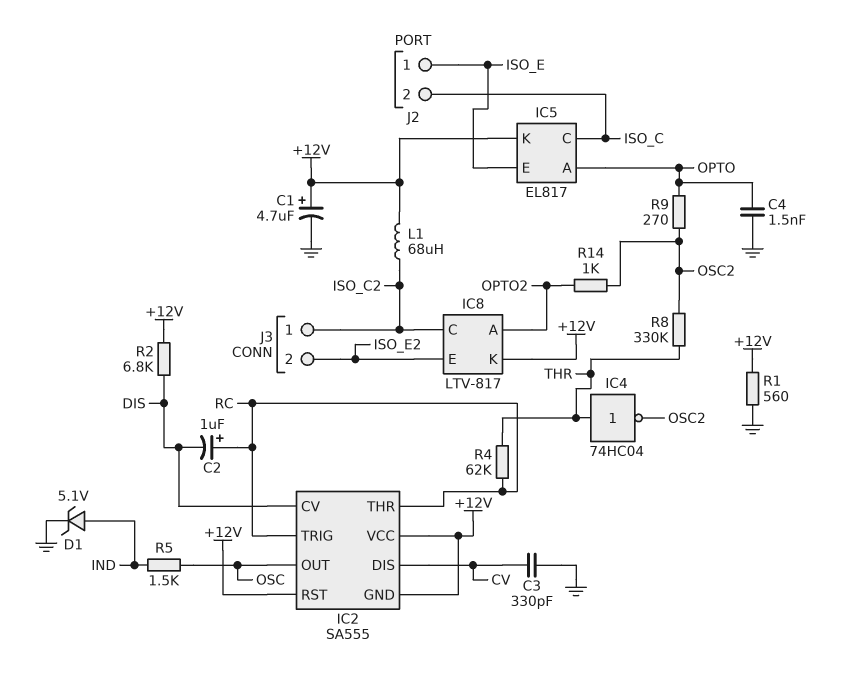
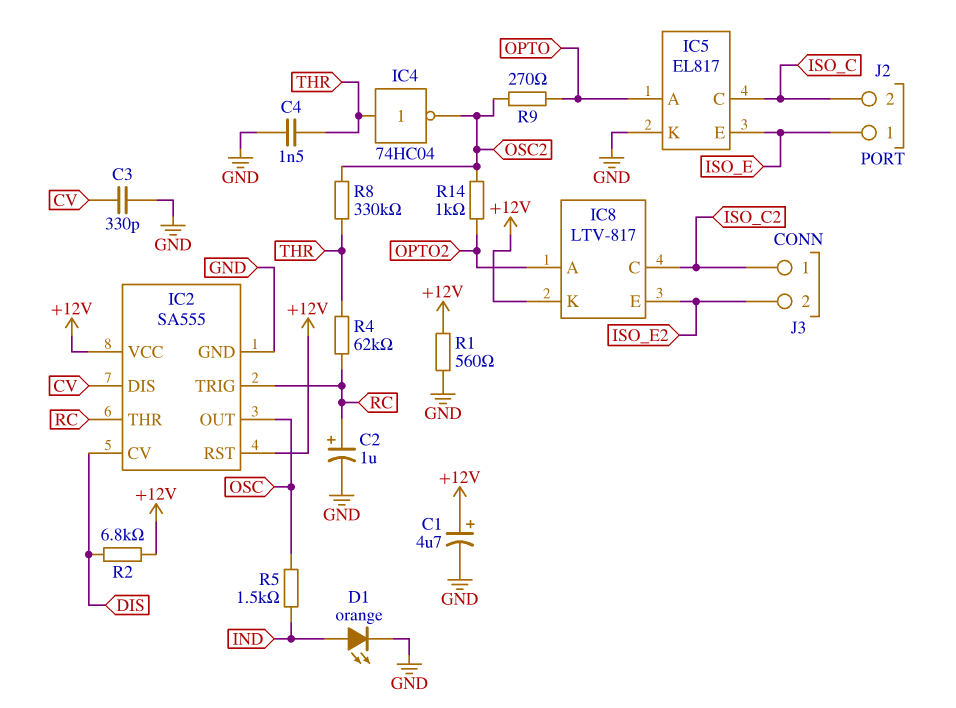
C2: 1uF (plus RC, minus DIS) -> 1uF (plus RC, minus GND)
C4: 1.5nF (GND, OPTO) -> 1.5nF (GND, THR)
D1: zener 5.1V (A IND, K GND) -> LED orange (A IND, K GND)
IC2 pin GND: +12V -> GND
IC5 pin K: +12V -> GND
L1: 68uH (+12V, ISO_C2) -> none

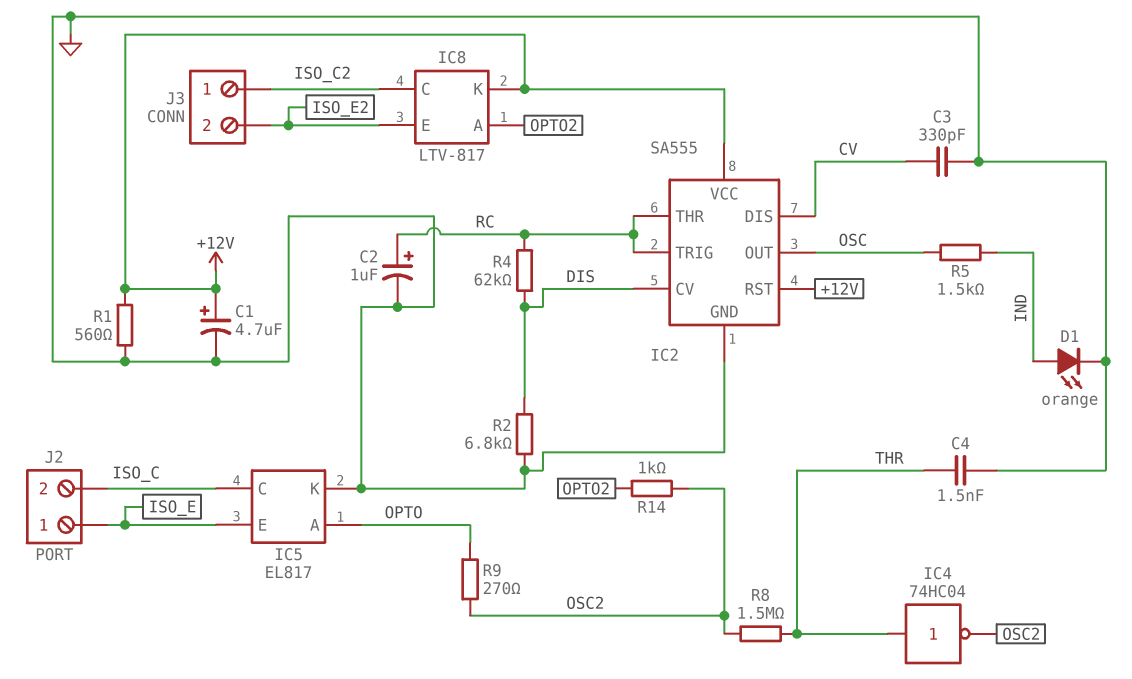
R2: 6.8k (+12V, DIS) -> 6.8k (DIS, GND)
R4: 62k (RC, THR) -> 62k (DIS, RC)
R8: 330k (OSC2, THR) -> 1.5M (OSC2, THR)

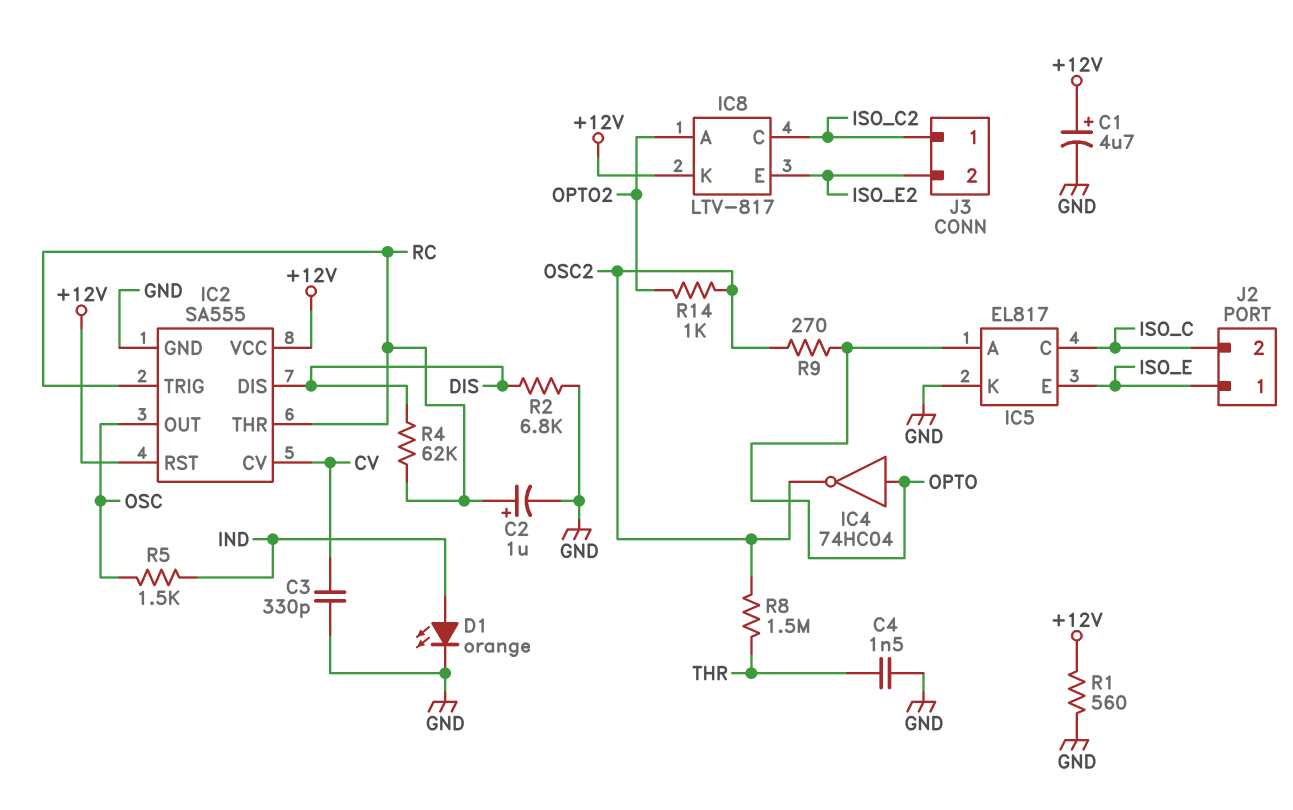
IC2 pin CV: DIS -> CV
IC2 pin DIS: CV -> DIS
IC4: NOT 74HC04 (in THR, out OSC2) -> NOT 74HC04 (in OPTO, out OSC2)

